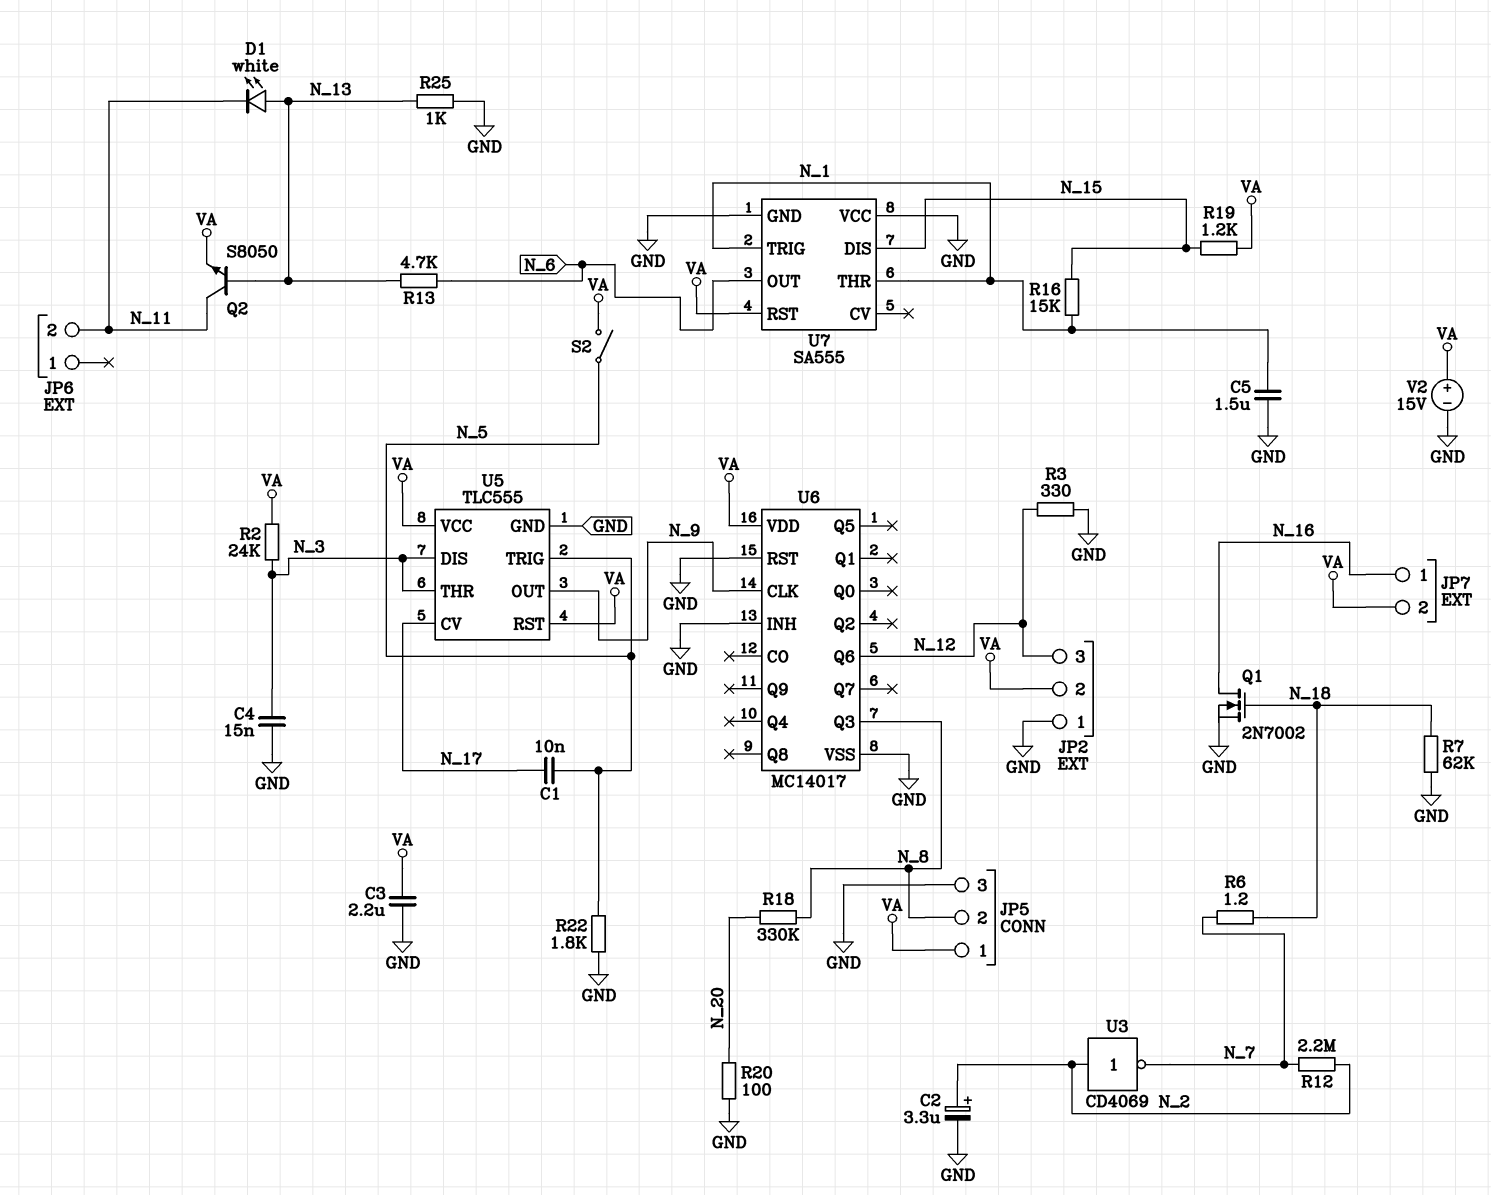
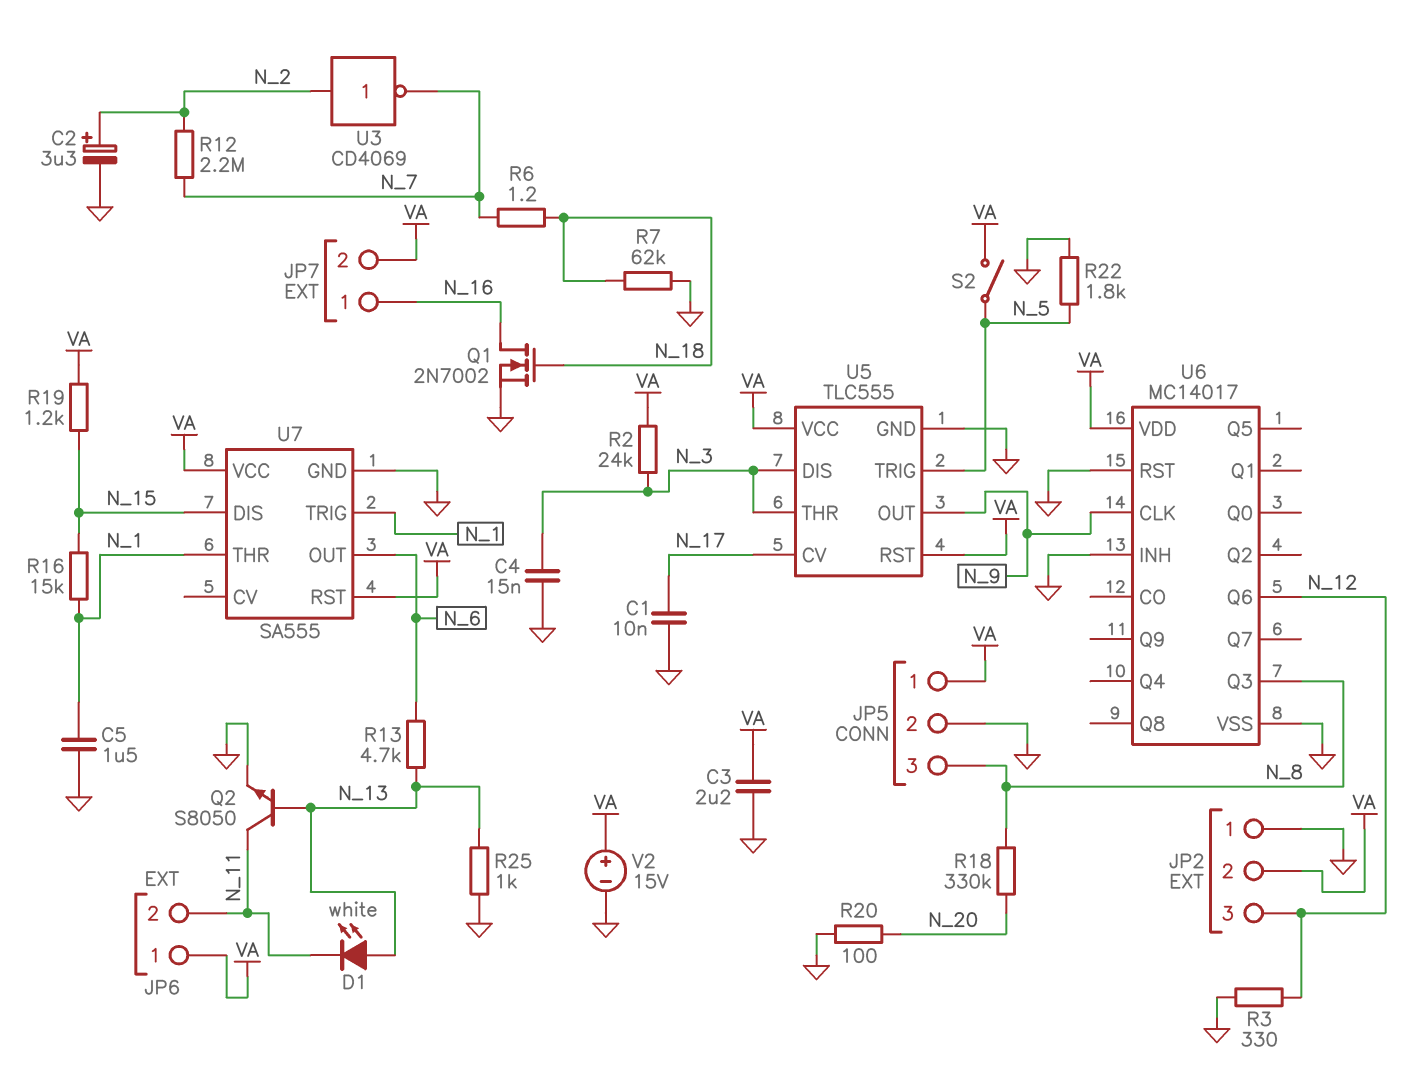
C1: 10nF (N_5, N_17) -> 10nF (GND, N_17)
JP5 pin 2: N_8 -> GND
JP5 pin 3: GND -> N_8
JP6 pin 1: none -> VA
Q2: NPN S8050 (B N_13, C N_11, E VA) -> NPN S8050 (B N_13, C N_11, E GND)
U7 pin VCC: GND -> VA

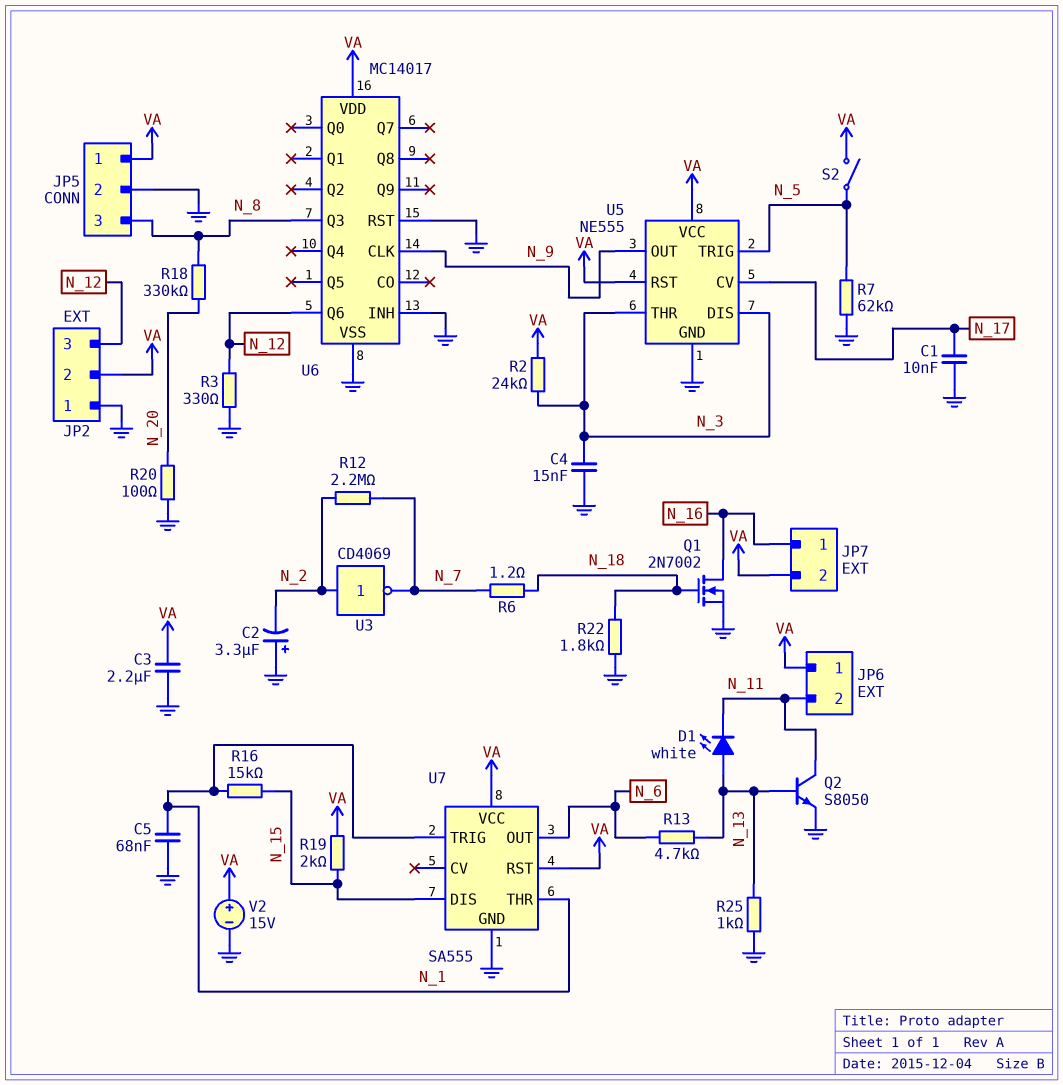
C2: 3.3uF (plus N_2, minus GND) -> 3.3uF (plus GND, minus N_2)
C5: 1.5uF (GND, N_1) -> 68nF (GND, N_1)
R7: 62k (GND, N_18) -> 62k (GND, N_5)
R19: 1.2k (N_15, VA) -> 2k (N_15, VA)
R22: 1.8k (GND, N_5) -> 1.8k (GND, N_18)
U5: TLC555 -> NE555

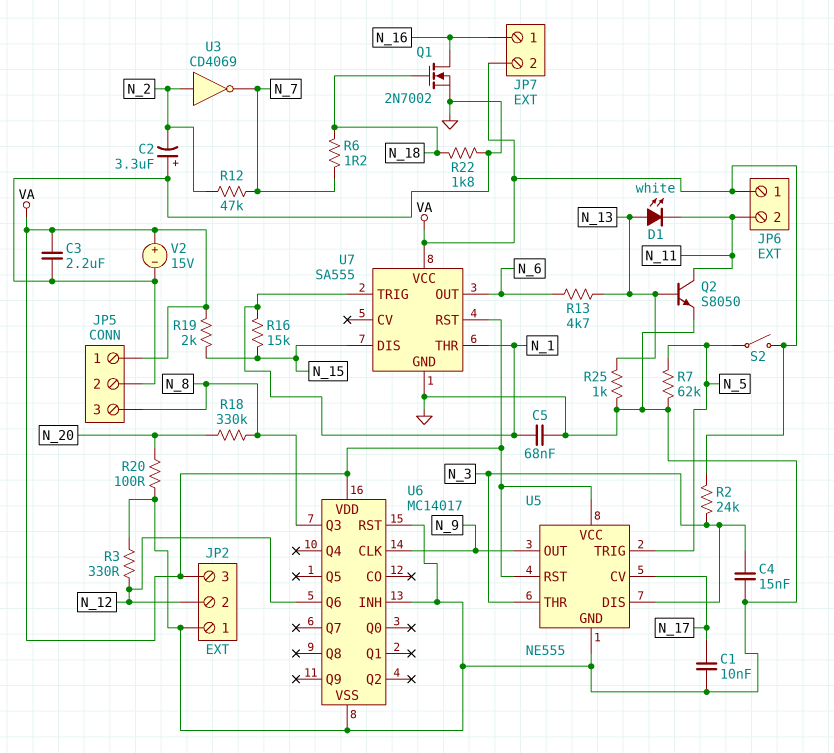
JP2 pin 2: VA -> N_12
JP2 pin 3: N_12 -> VA
R12: 2.2M (N_2, N_7) -> 47k (N_2, N_7)

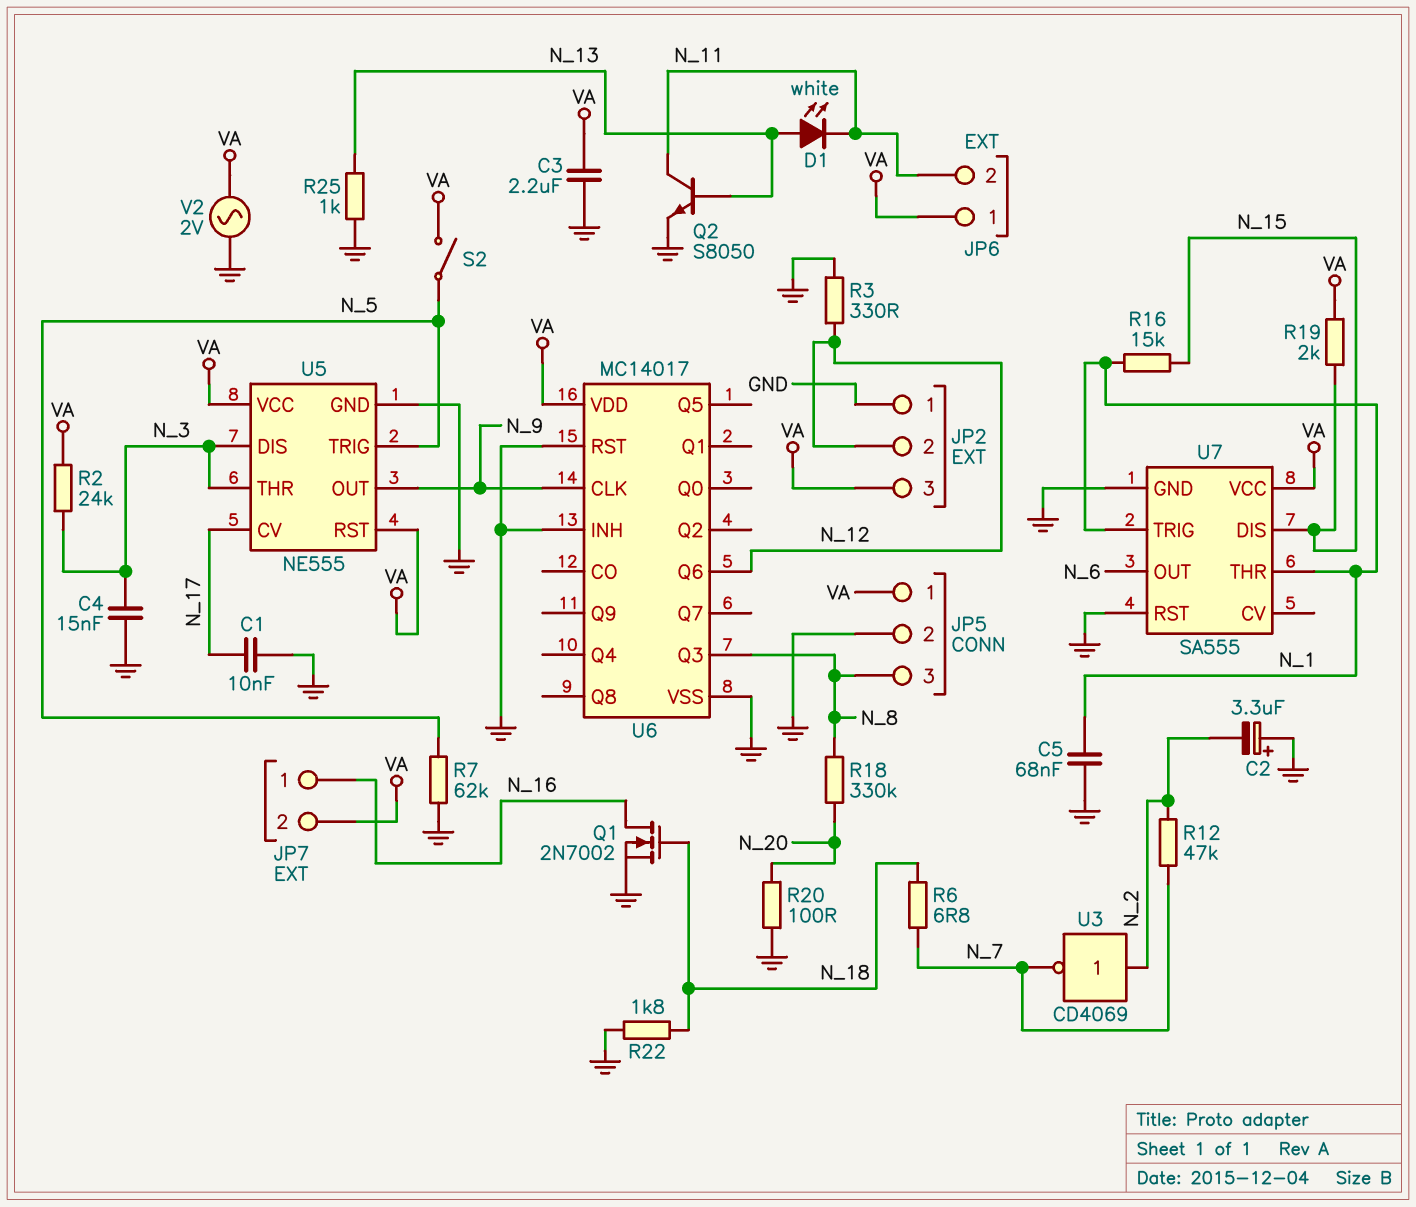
R6: 1.2 (N_7, N_18) -> 6.8 (N_7, N_18)
R13: 4.7k (N_6, N_13) -> none
U7 pin RST: VA -> GND
V2: 15V (plus VA, minus GND) -> AC 2V (GND, VA)

